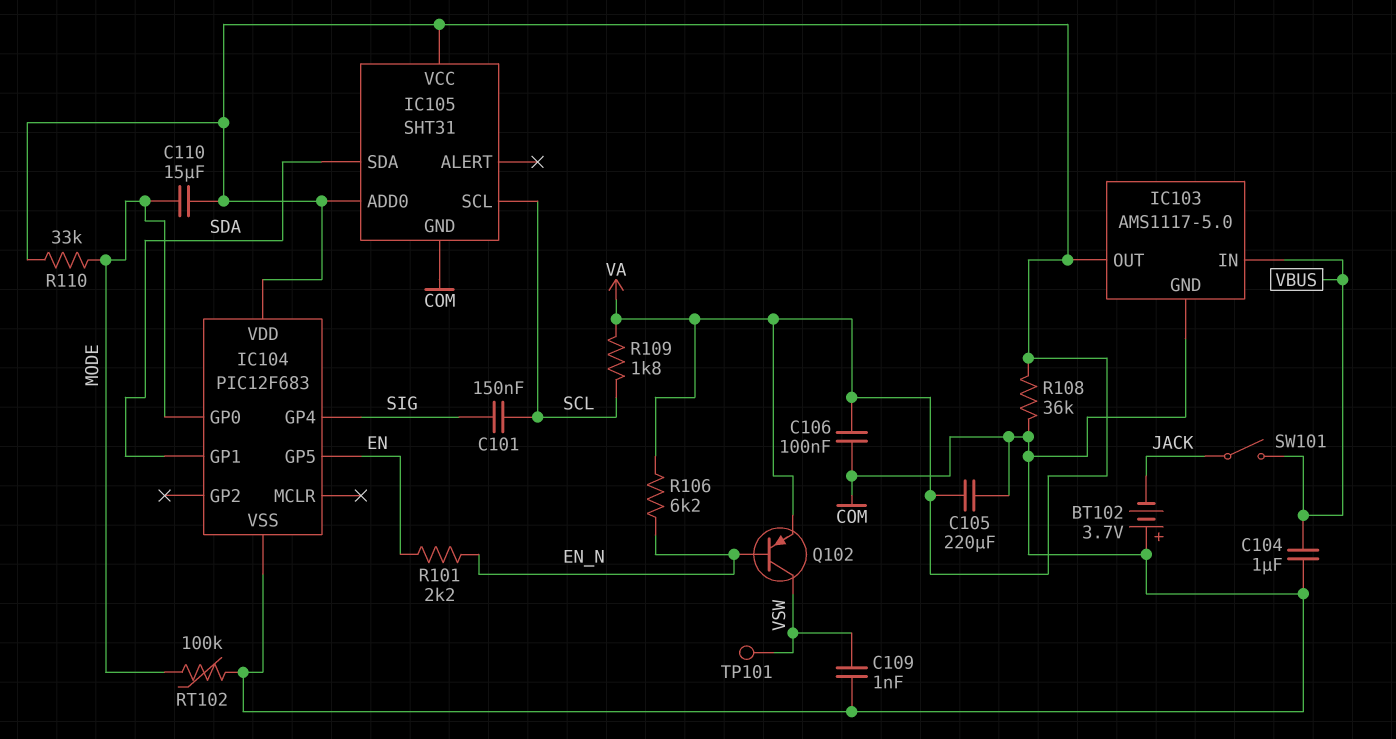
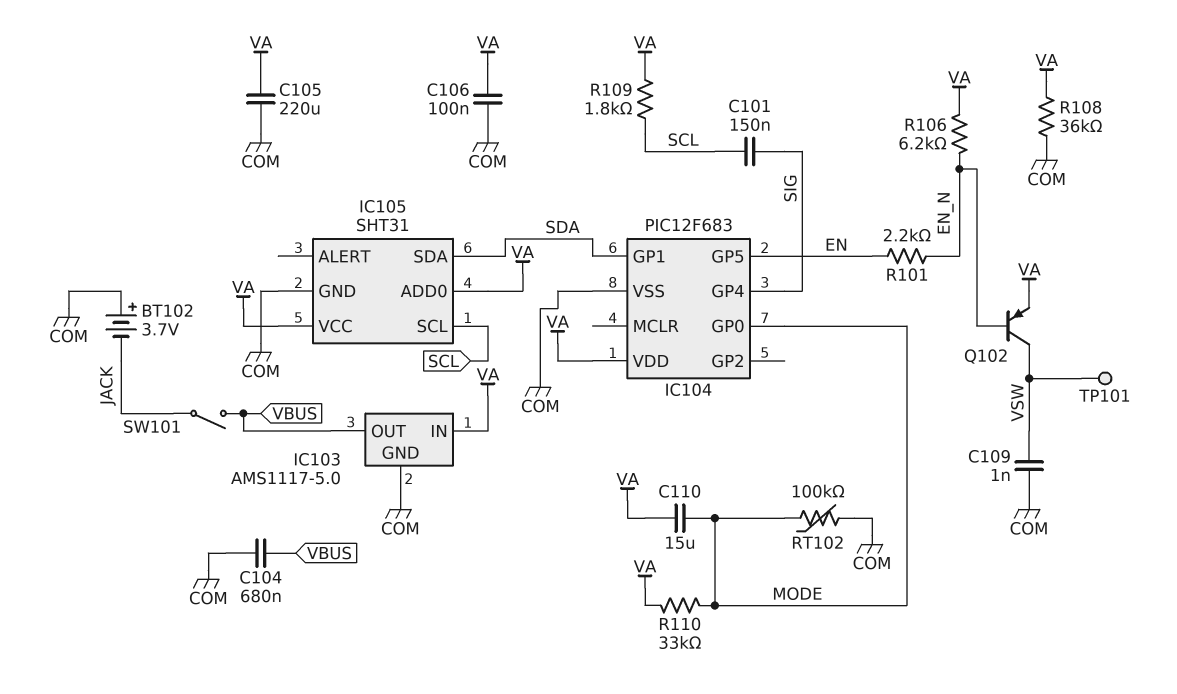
C104: 1uF (COM, VBUS) -> 680nF (COM, VBUS)
IC103 pin IN: VBUS -> VA
IC103 pin OUT: VA -> VBUS

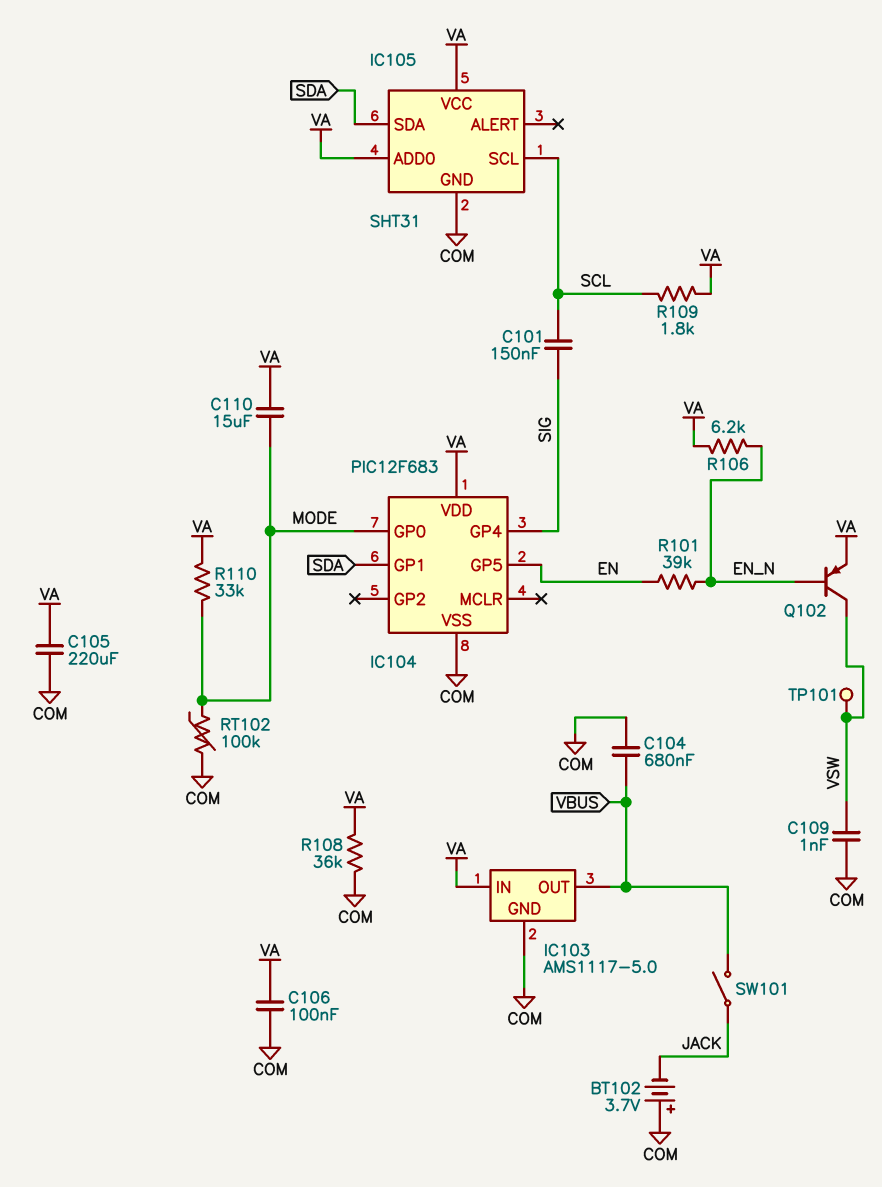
R101: 2.2k (EN, EN_N) -> 39k (EN, EN_N)

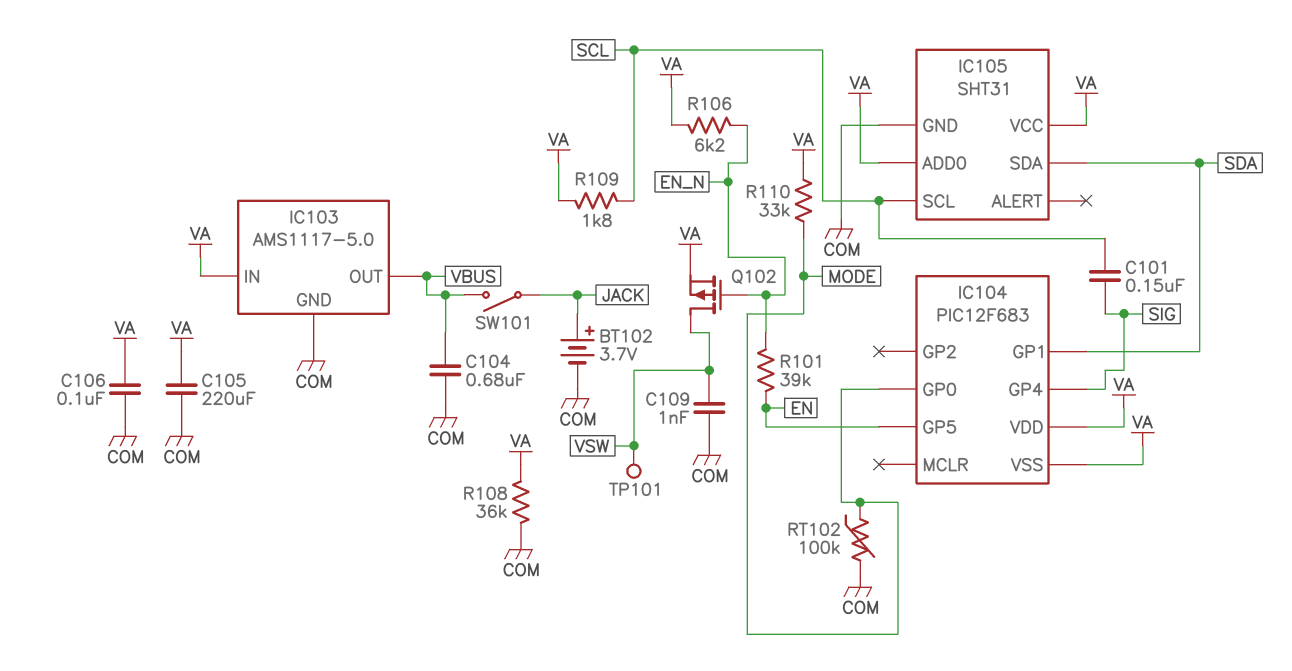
BT102: 3.7V (plus COM, minus JACK) -> 3.7V (plus JACK, minus COM)
C110: 15uF (MODE, VA) -> none
IC104 pin VSS: COM -> VA
Q102: PNP (B EN_N, C VSW, E VA) -> PMOS (G EN_N, D VSW, S VA)

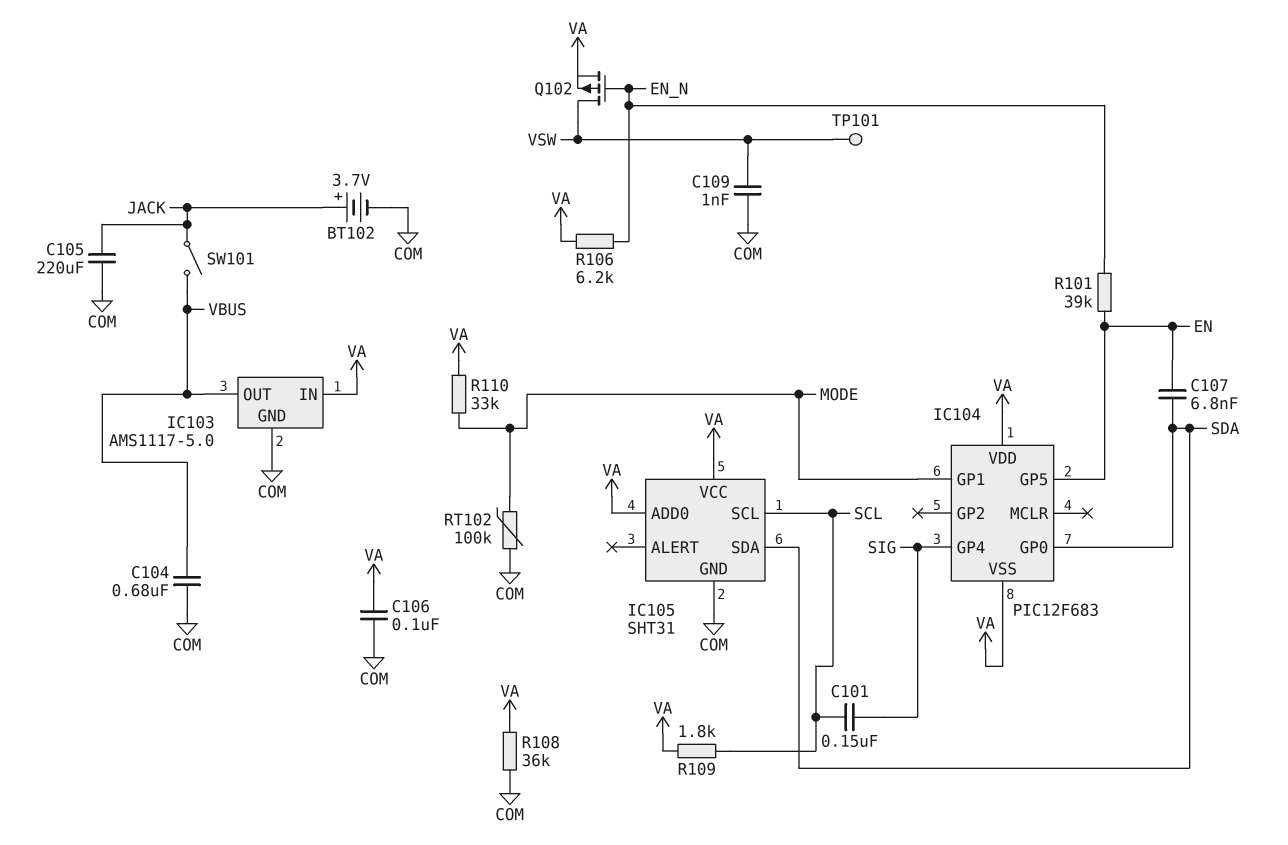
C105: 220uF (COM, VA) -> 220uF (COM, JACK)
C107: none -> 6.8nF (EN, SDA)
IC104 pin GP0: MODE -> SDA
IC104 pin GP1: SDA -> MODE

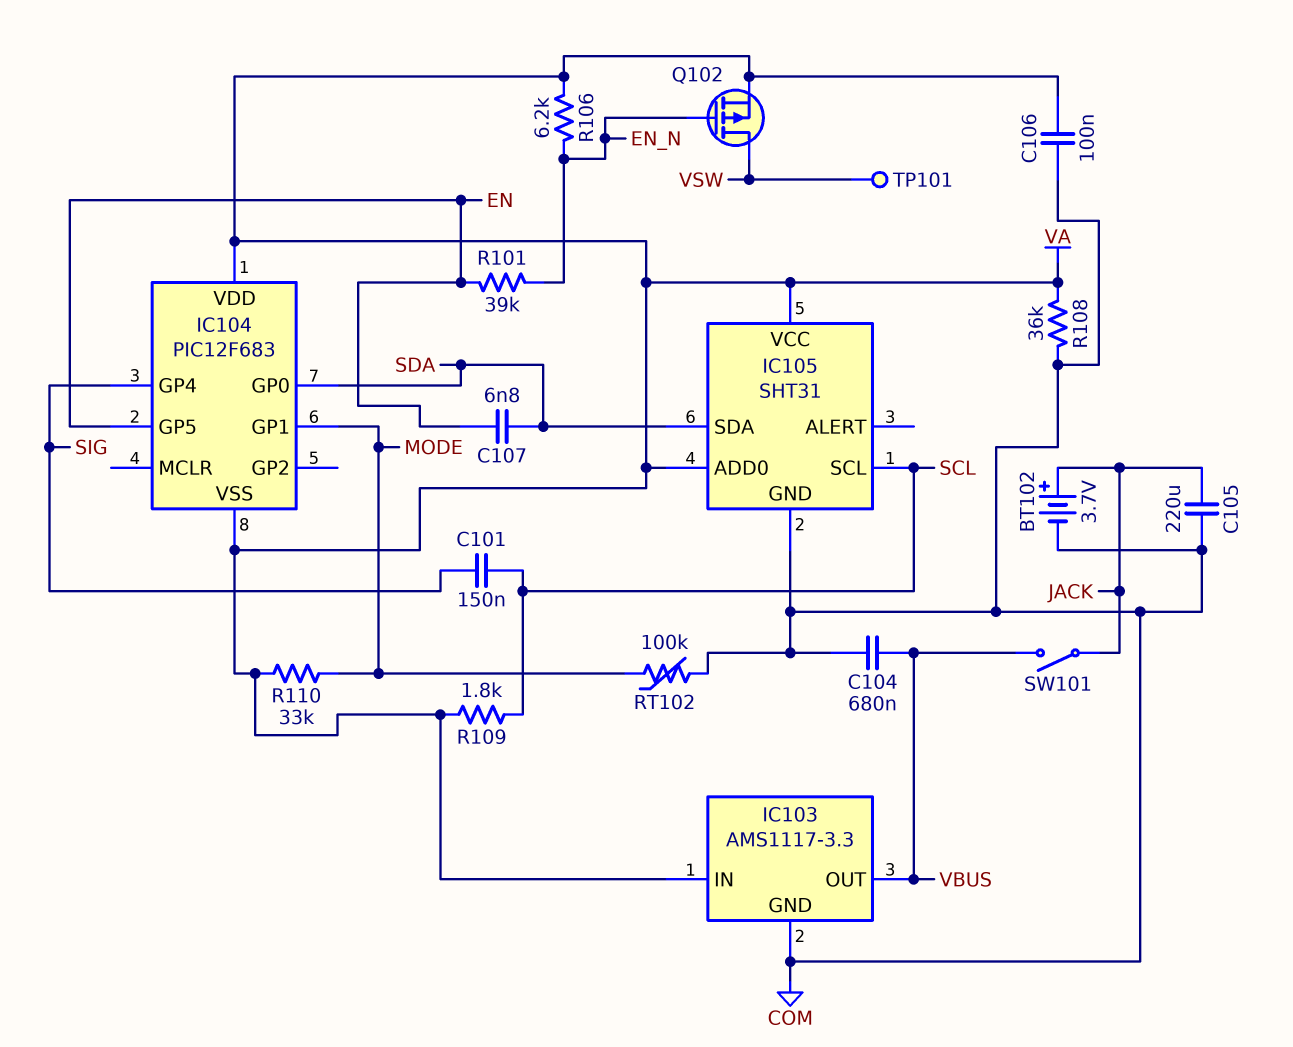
C109: 1nF (COM, VSW) -> none
IC103: AMS1117-5.0 -> AMS1117-3.3

